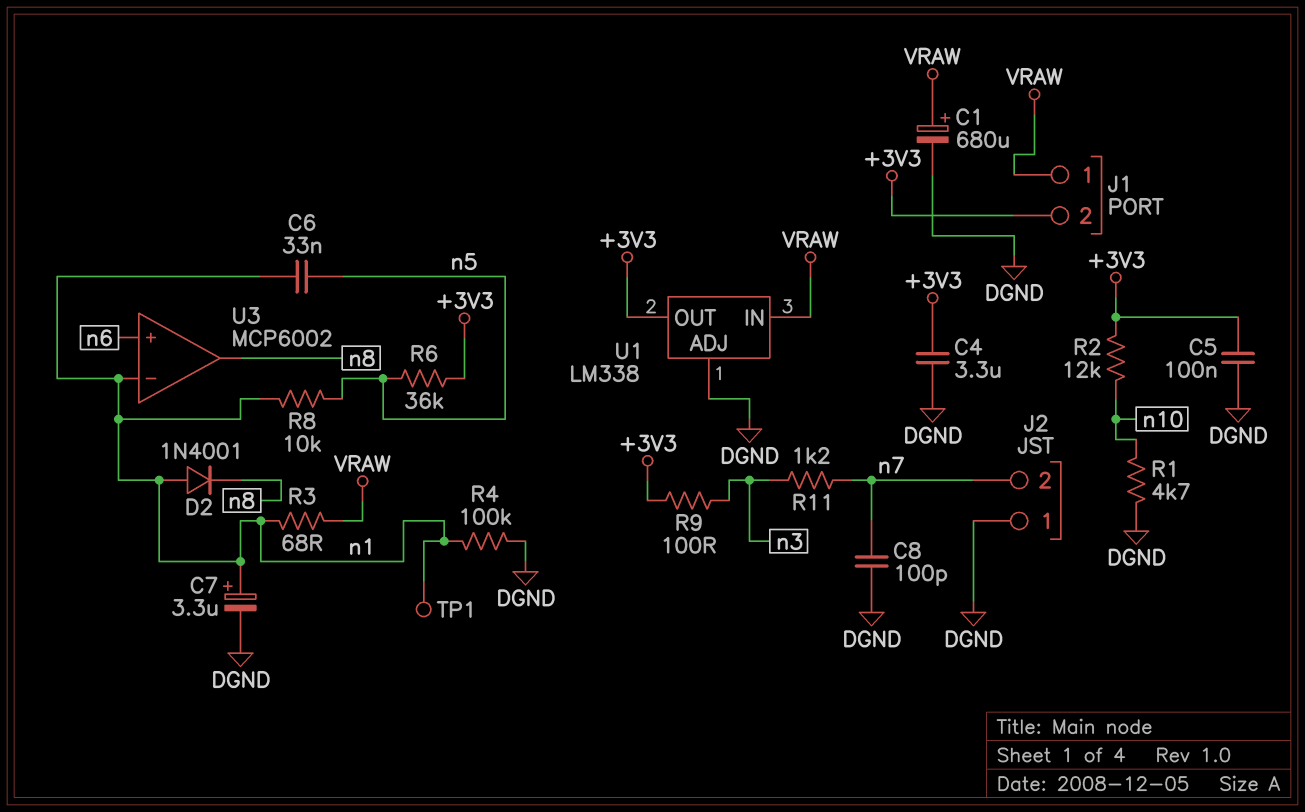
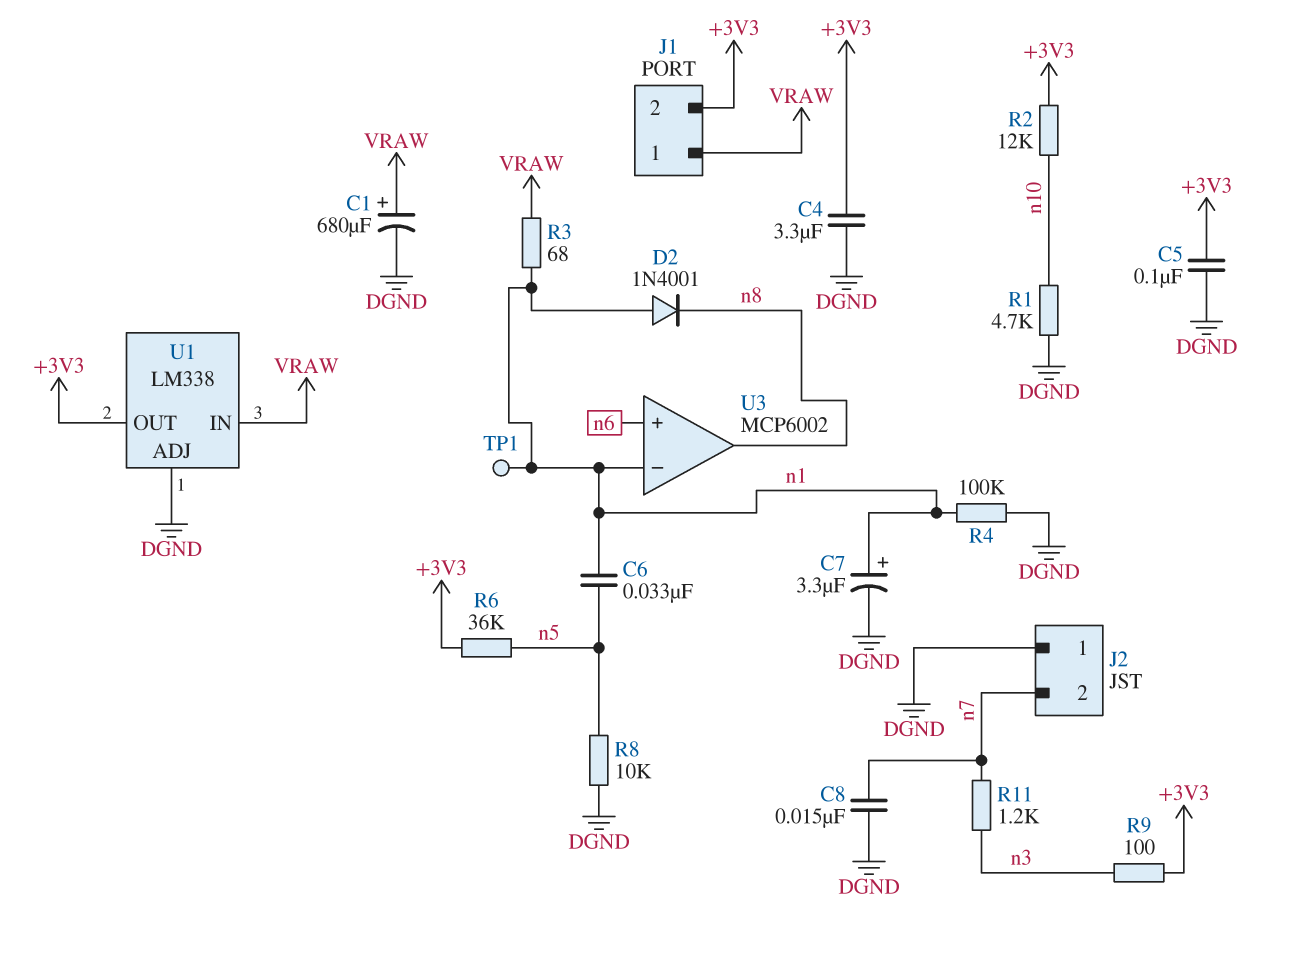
C8: 100pF (DGND, n7) -> 15nF (DGND, n7)
R8: 10k (n1, n5) -> 10k (DGND, n5)

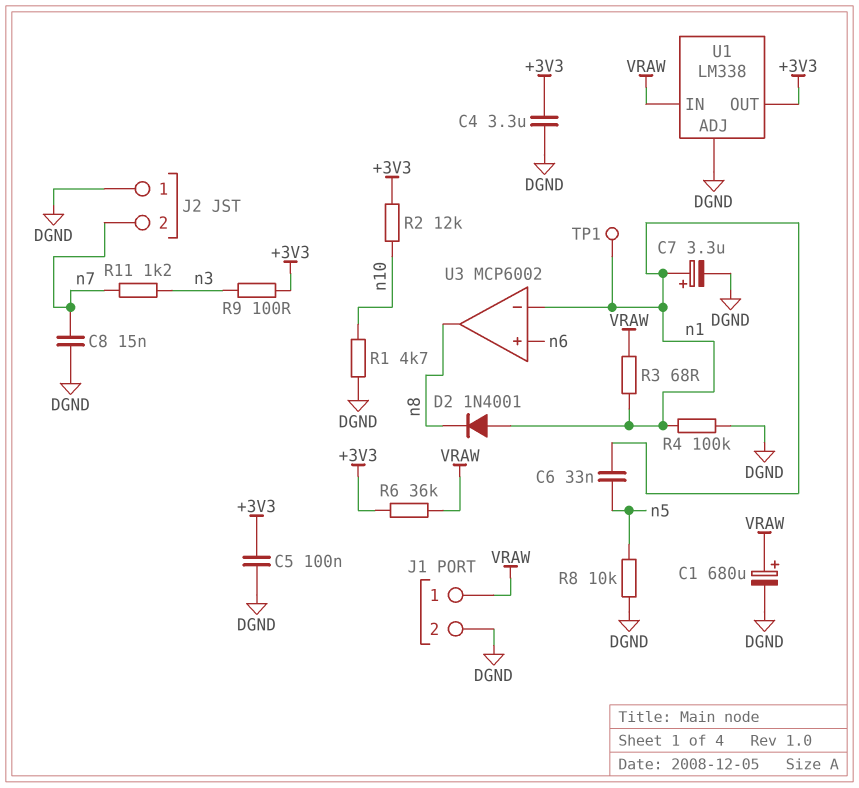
J1 pin 2: +3V3 -> DGND
R6: 36k (+3V3, n5) -> 36k (+3V3, VRAW)

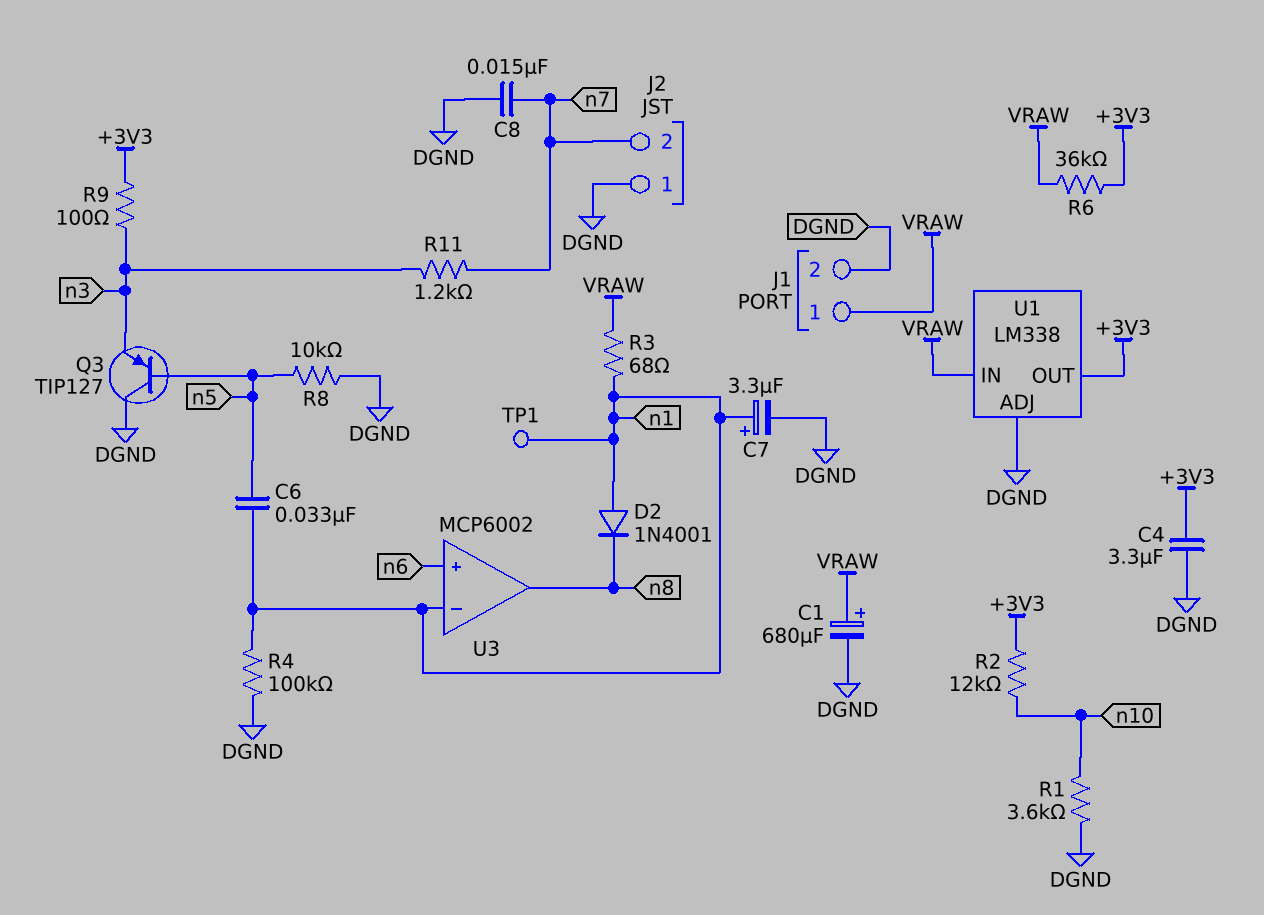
C5: 100nF (+3V3, DGND) -> none
Q3: none -> PNP TIP127 (B n5, C DGND, E n3)
R1: 4.7k (DGND, n10) -> 3.6k (DGND, n10)

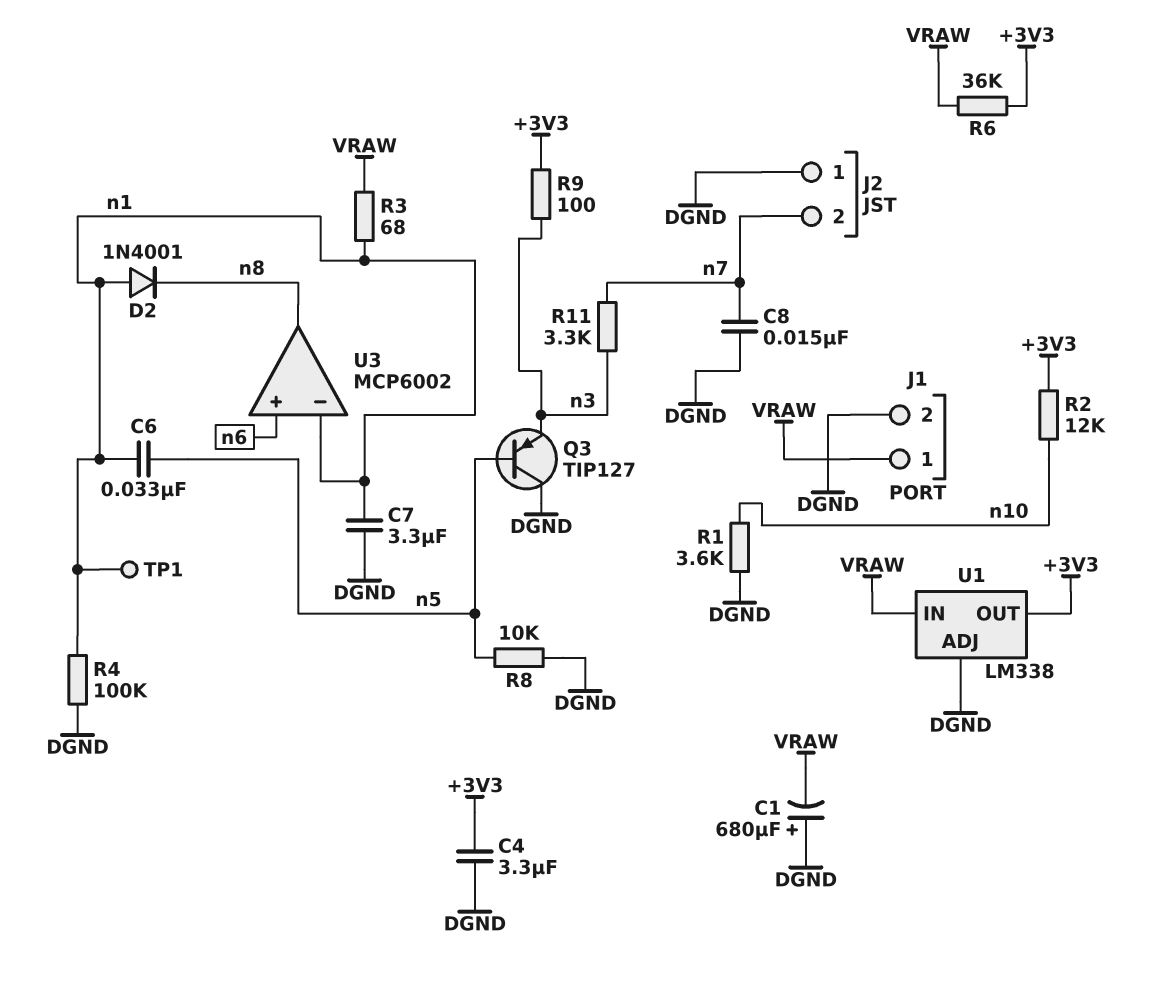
C1: 680uF (plus VRAW, minus DGND) -> 680uF (plus DGND, minus VRAW)
C7: 3.3uF (plus n1, minus DGND) -> 3.3uF (DGND, n1)
R11: 1.2k (n3, n7) -> 3.3k (n3, n7)

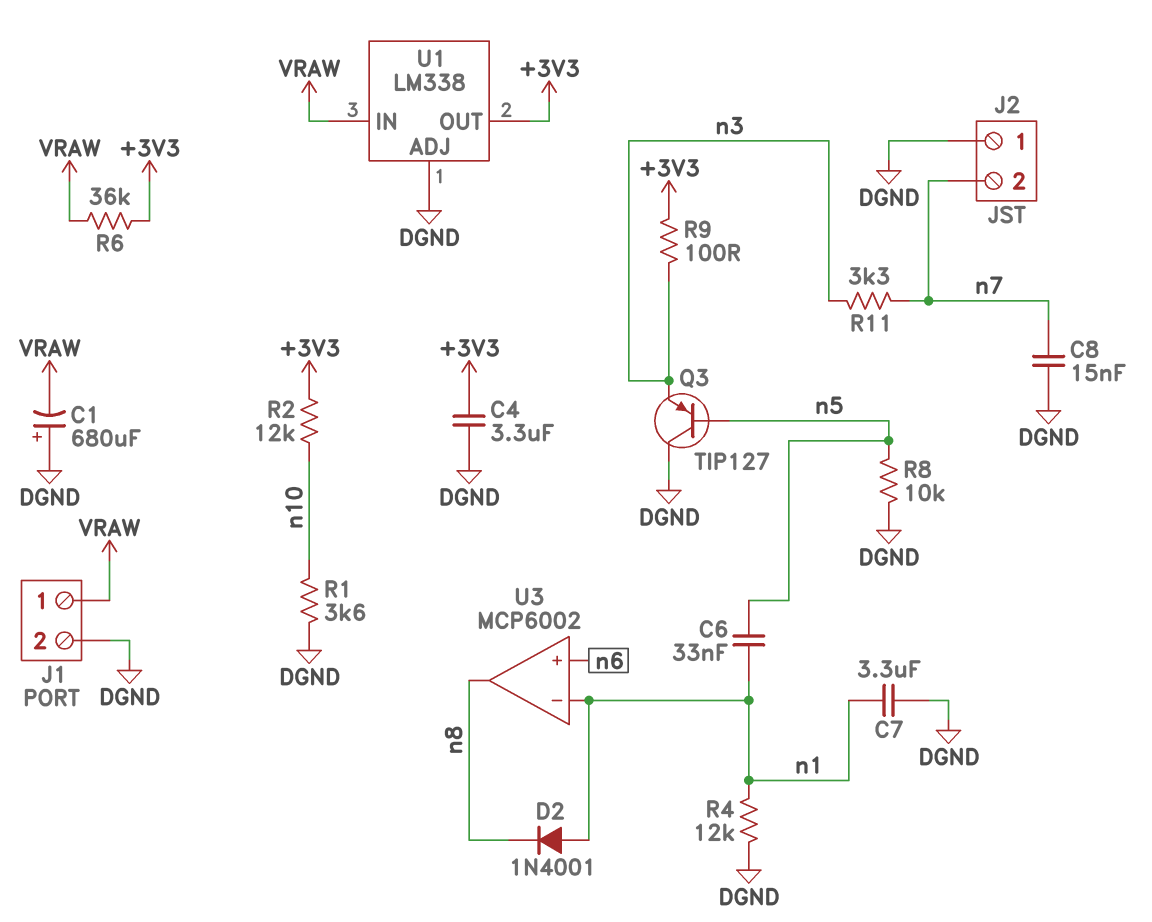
R3: 68 (VRAW, n1) -> none
R4: 100k (DGND, n1) -> 12k (DGND, n1)
TP1: test point (n1) -> none

